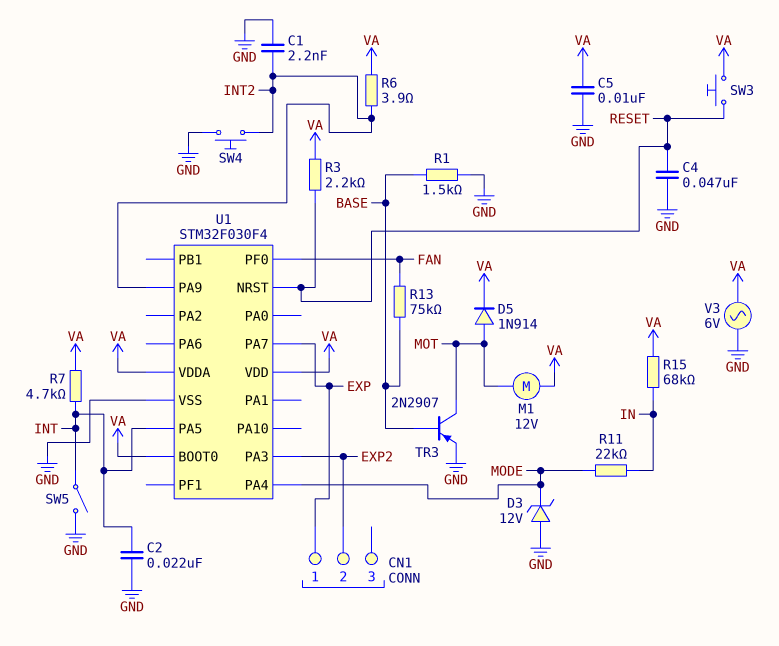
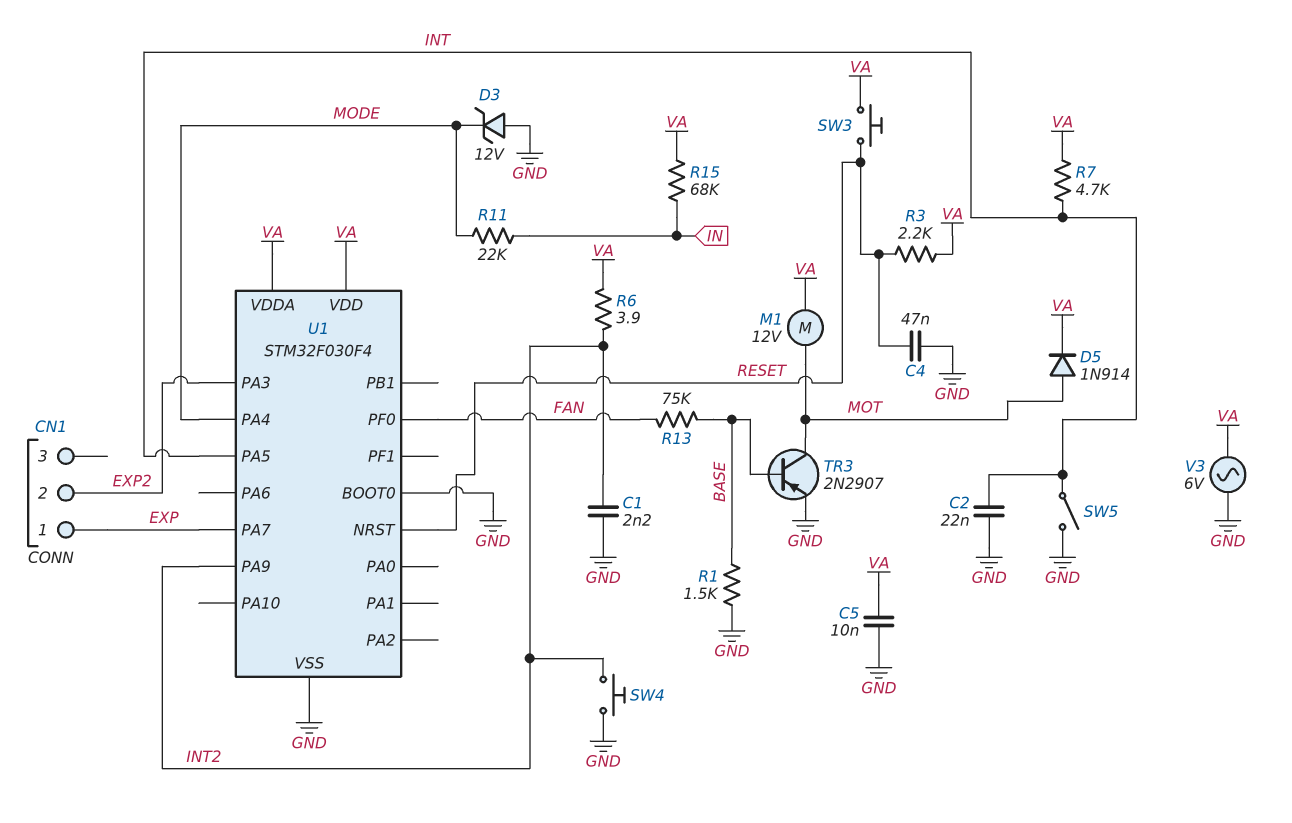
U1 pin BOOT0: VA -> GND

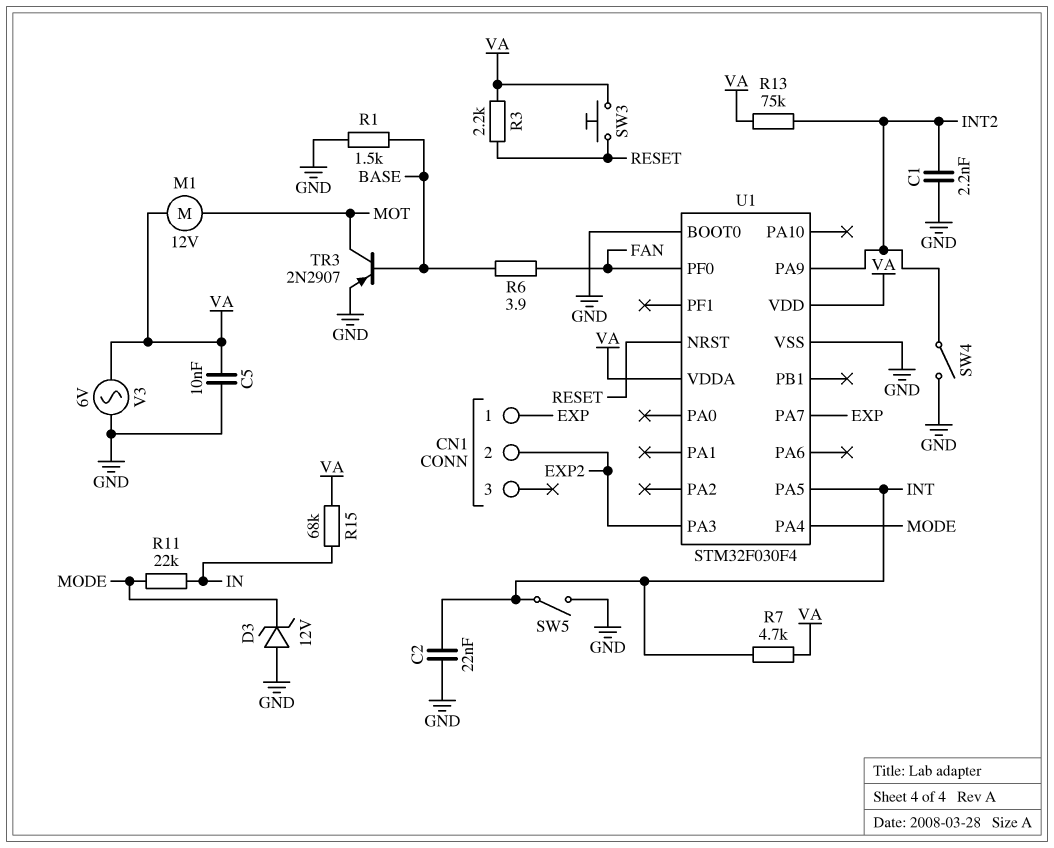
C4: 47nF (GND, RESET) -> none
D5: diode 1N914 (A MOT, K VA) -> none
R6: 3.9 (INT2, VA) -> 3.9 (BASE, FAN)
R13: 75k (BASE, FAN) -> 75k (INT2, VA)
SW4: button (GND, INT2) -> switch (GND, INT2)

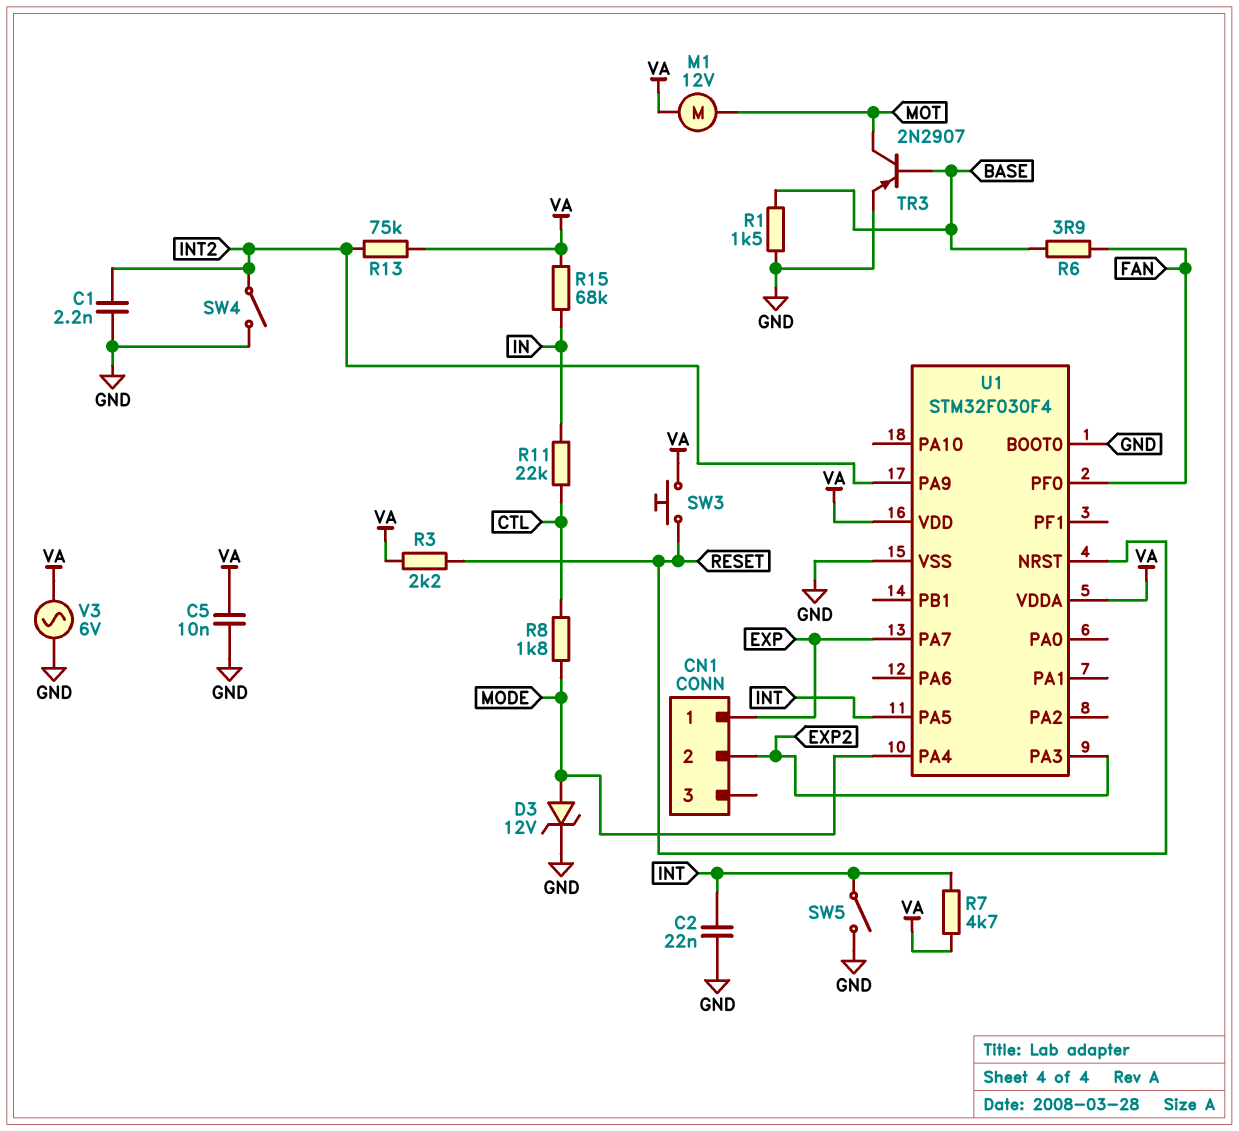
D3: zener 12V (A GND, K MODE) -> zener 12V (A MODE, K GND)
R8: none -> 1.8k (CTL, MODE)
R11: 22k (IN, MODE) -> 22k (CTL, IN)

